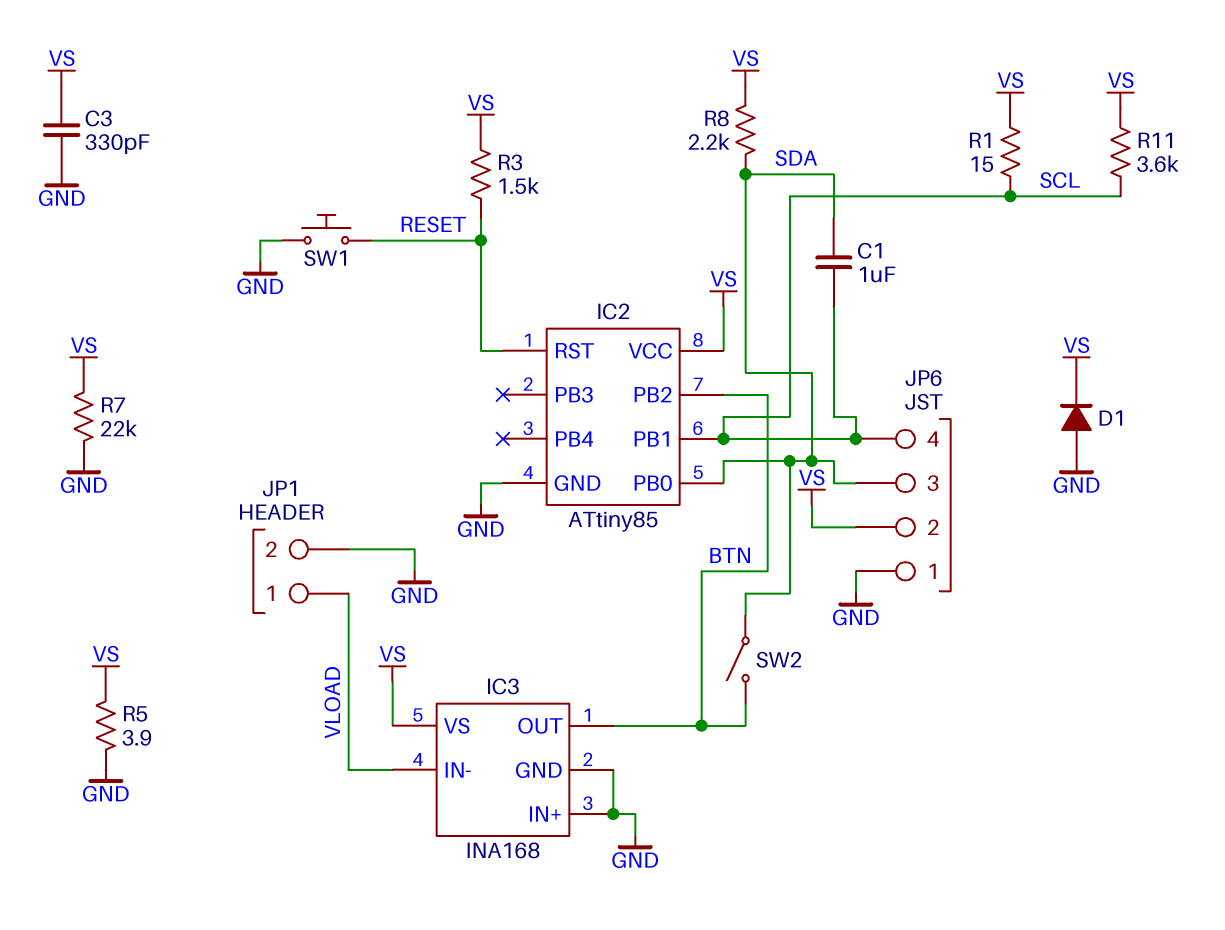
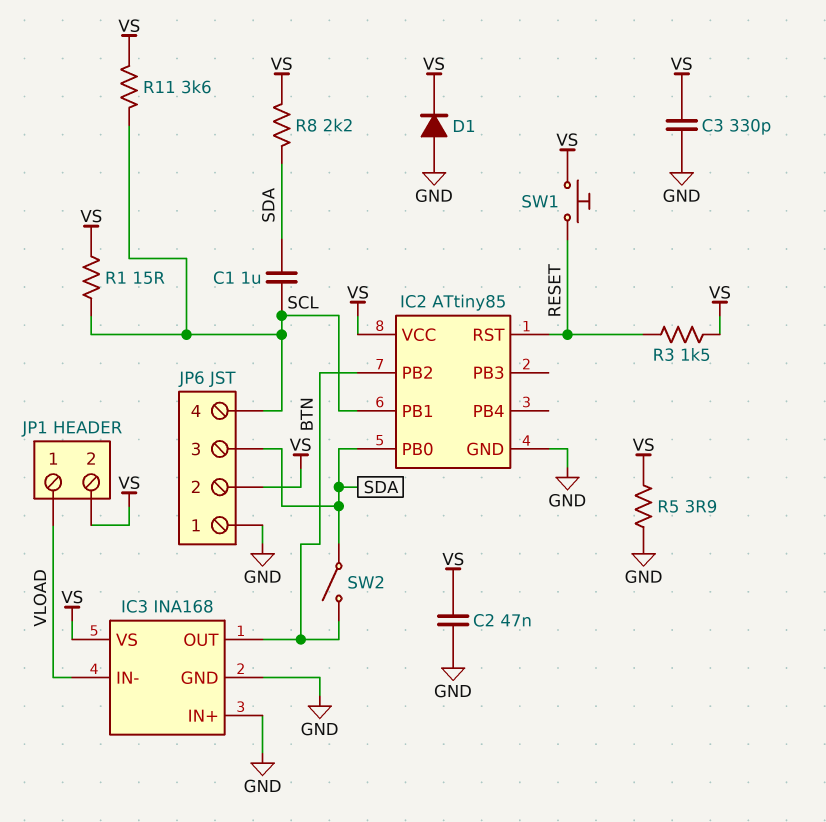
C2: none -> 47nF (GND, VS)
JP1 pin 2: GND -> VS
R7: 22k (GND, VS) -> none
SW1: button (GND, RESET) -> button (RESET, VS)

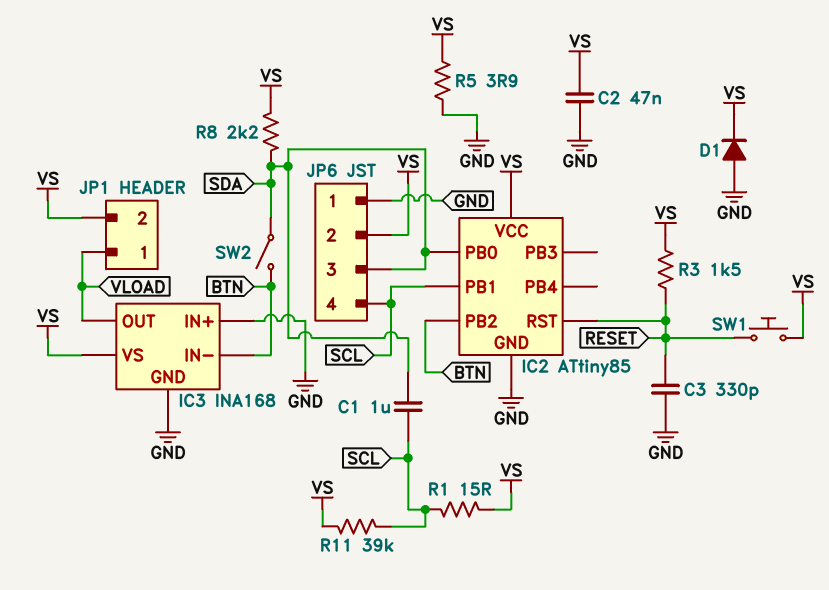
C3: 330pF (GND, VS) -> 330pF (GND, RESET)
IC3 pin IN-: VLOAD -> BTN
IC3 pin OUT: BTN -> VLOAD
R11: 3.6k (SCL, VS) -> 39k (SCL, VS)

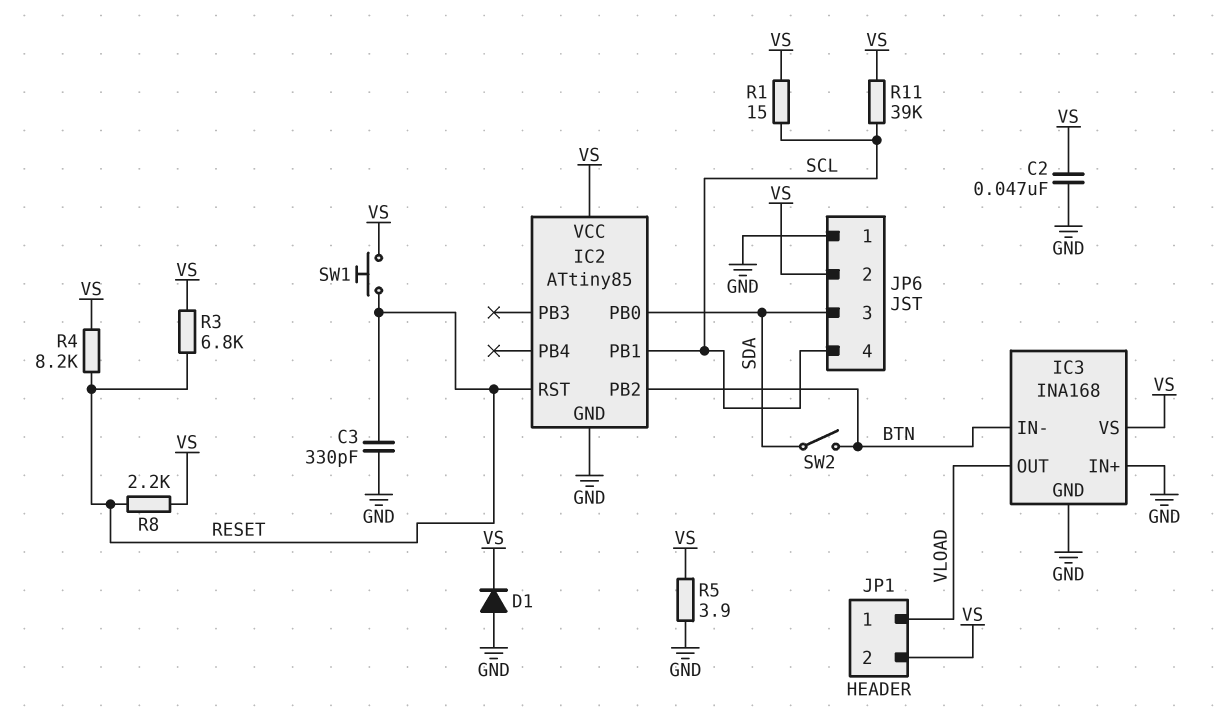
C1: 1uF (SCL, SDA) -> none
R3: 1.5k (RESET, VS) -> 6.8k (RESET, VS)
R4: none -> 8.2k (RESET, VS)
R8: 2.2k (SDA, VS) -> 2.2k (RESET, VS)

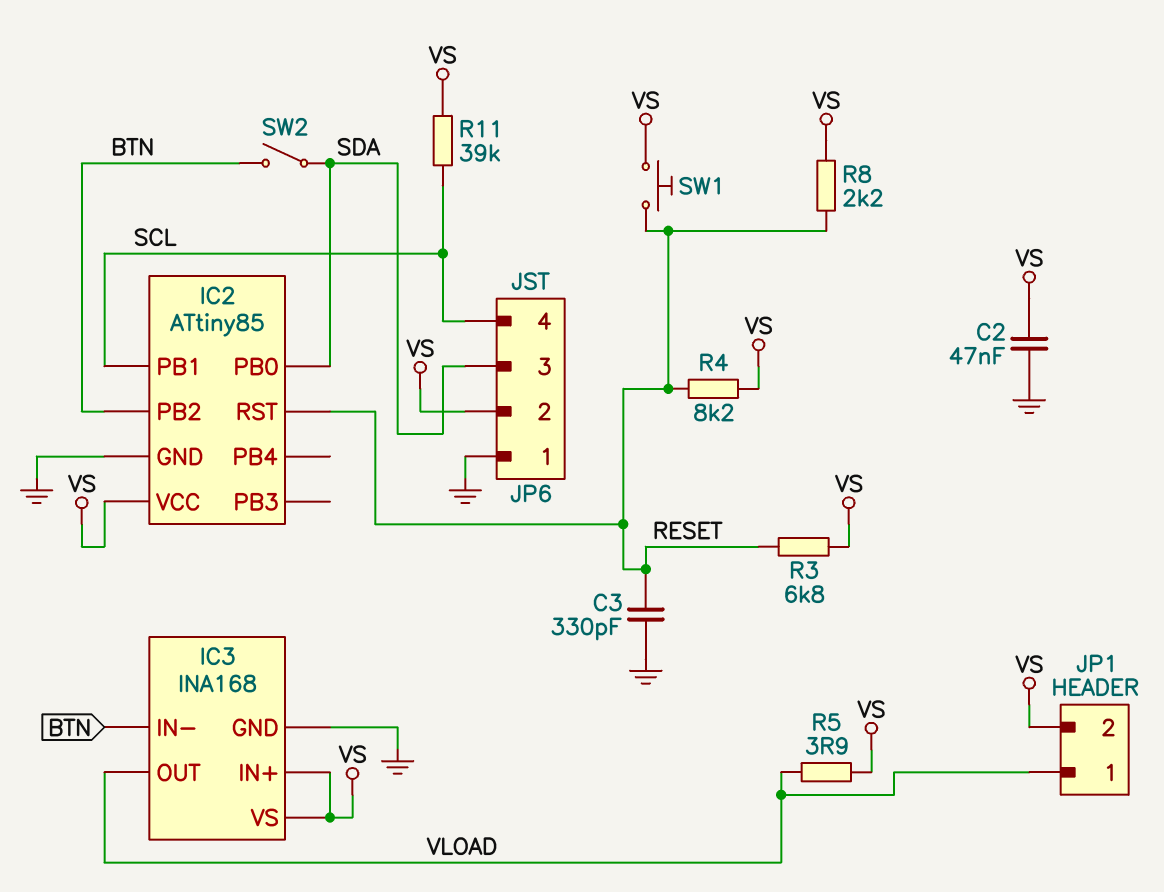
D1: diode (A GND, K VS) -> none
IC3 pin IN+: GND -> VS
R1: 15 (SCL, VS) -> none
R5: 3.9 (GND, VS) -> 3.9 (VLOAD, VS)

